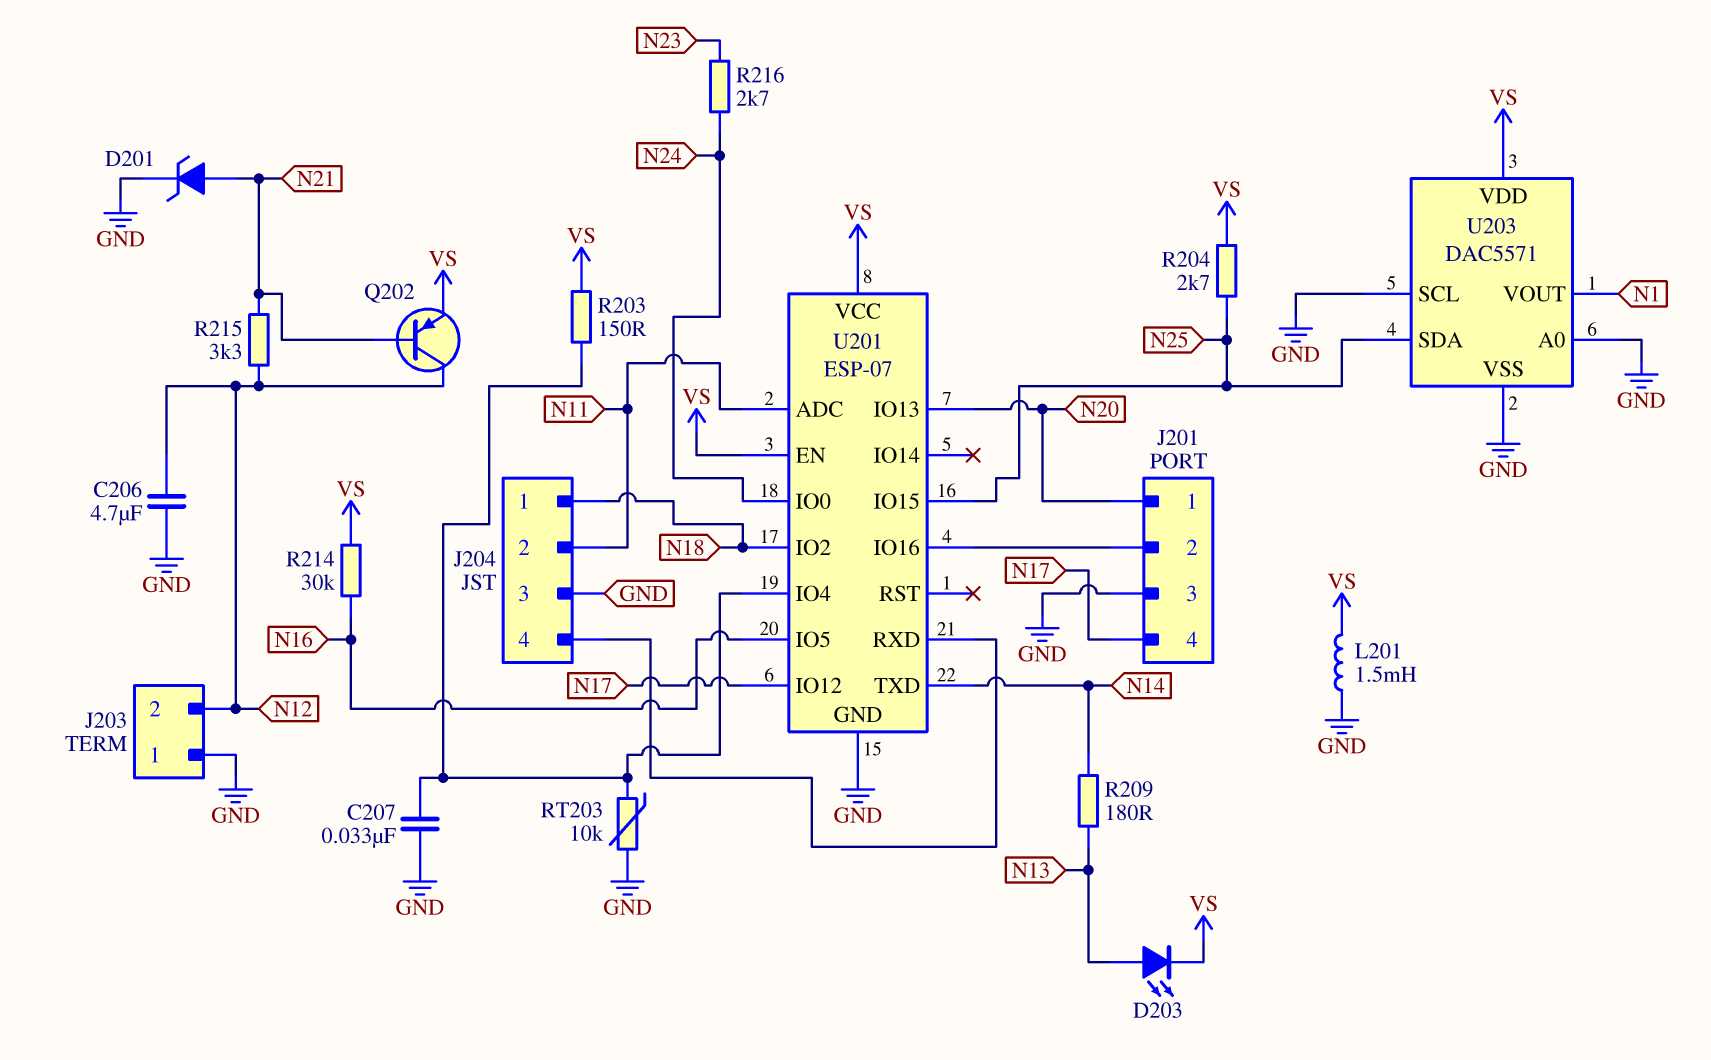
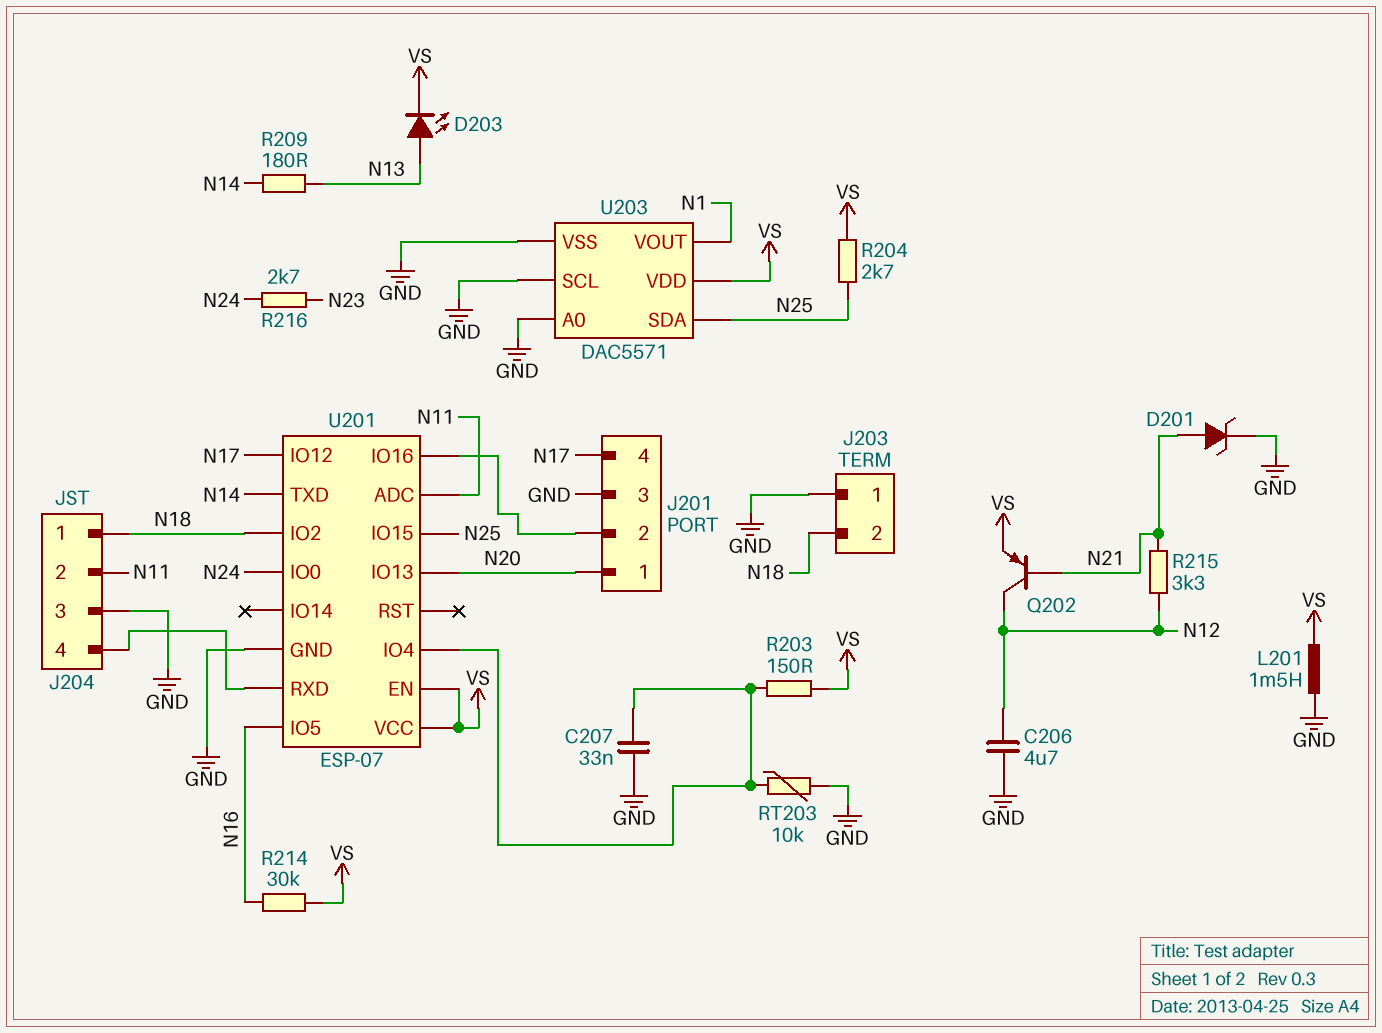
J203 pin 2: N12 -> N18

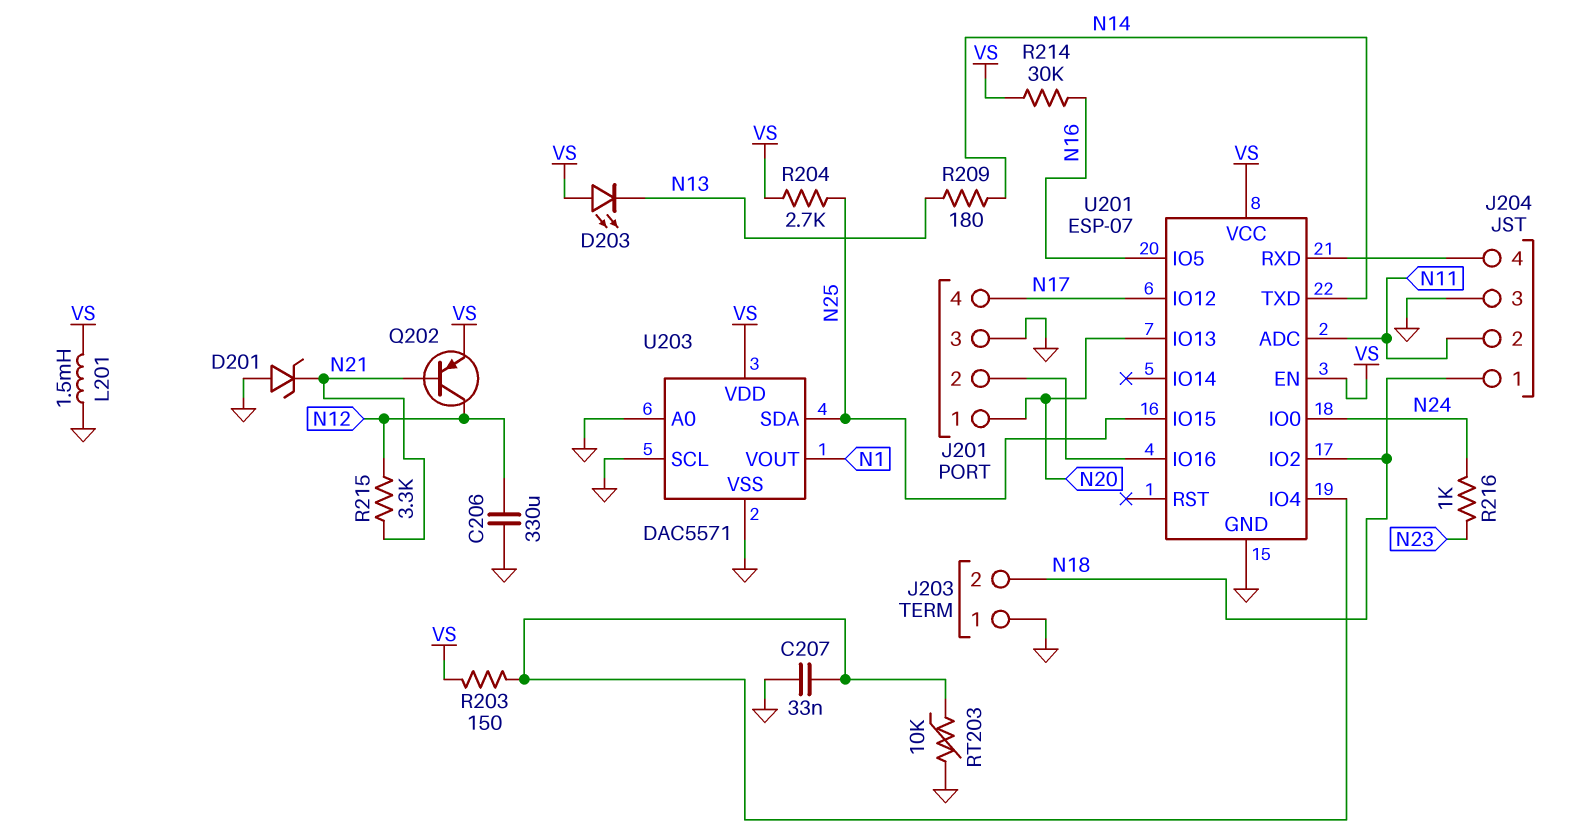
C206: 4.7uF (GND, N12) -> 330uF (GND, N12)
D201: zener (A N21, K GND) -> zener (A GND, K N21)
D203: LED (A N13, K VS) -> LED (A VS, K N13)
R216: 2.7k (N23, N24) -> 1k (N23, N24)

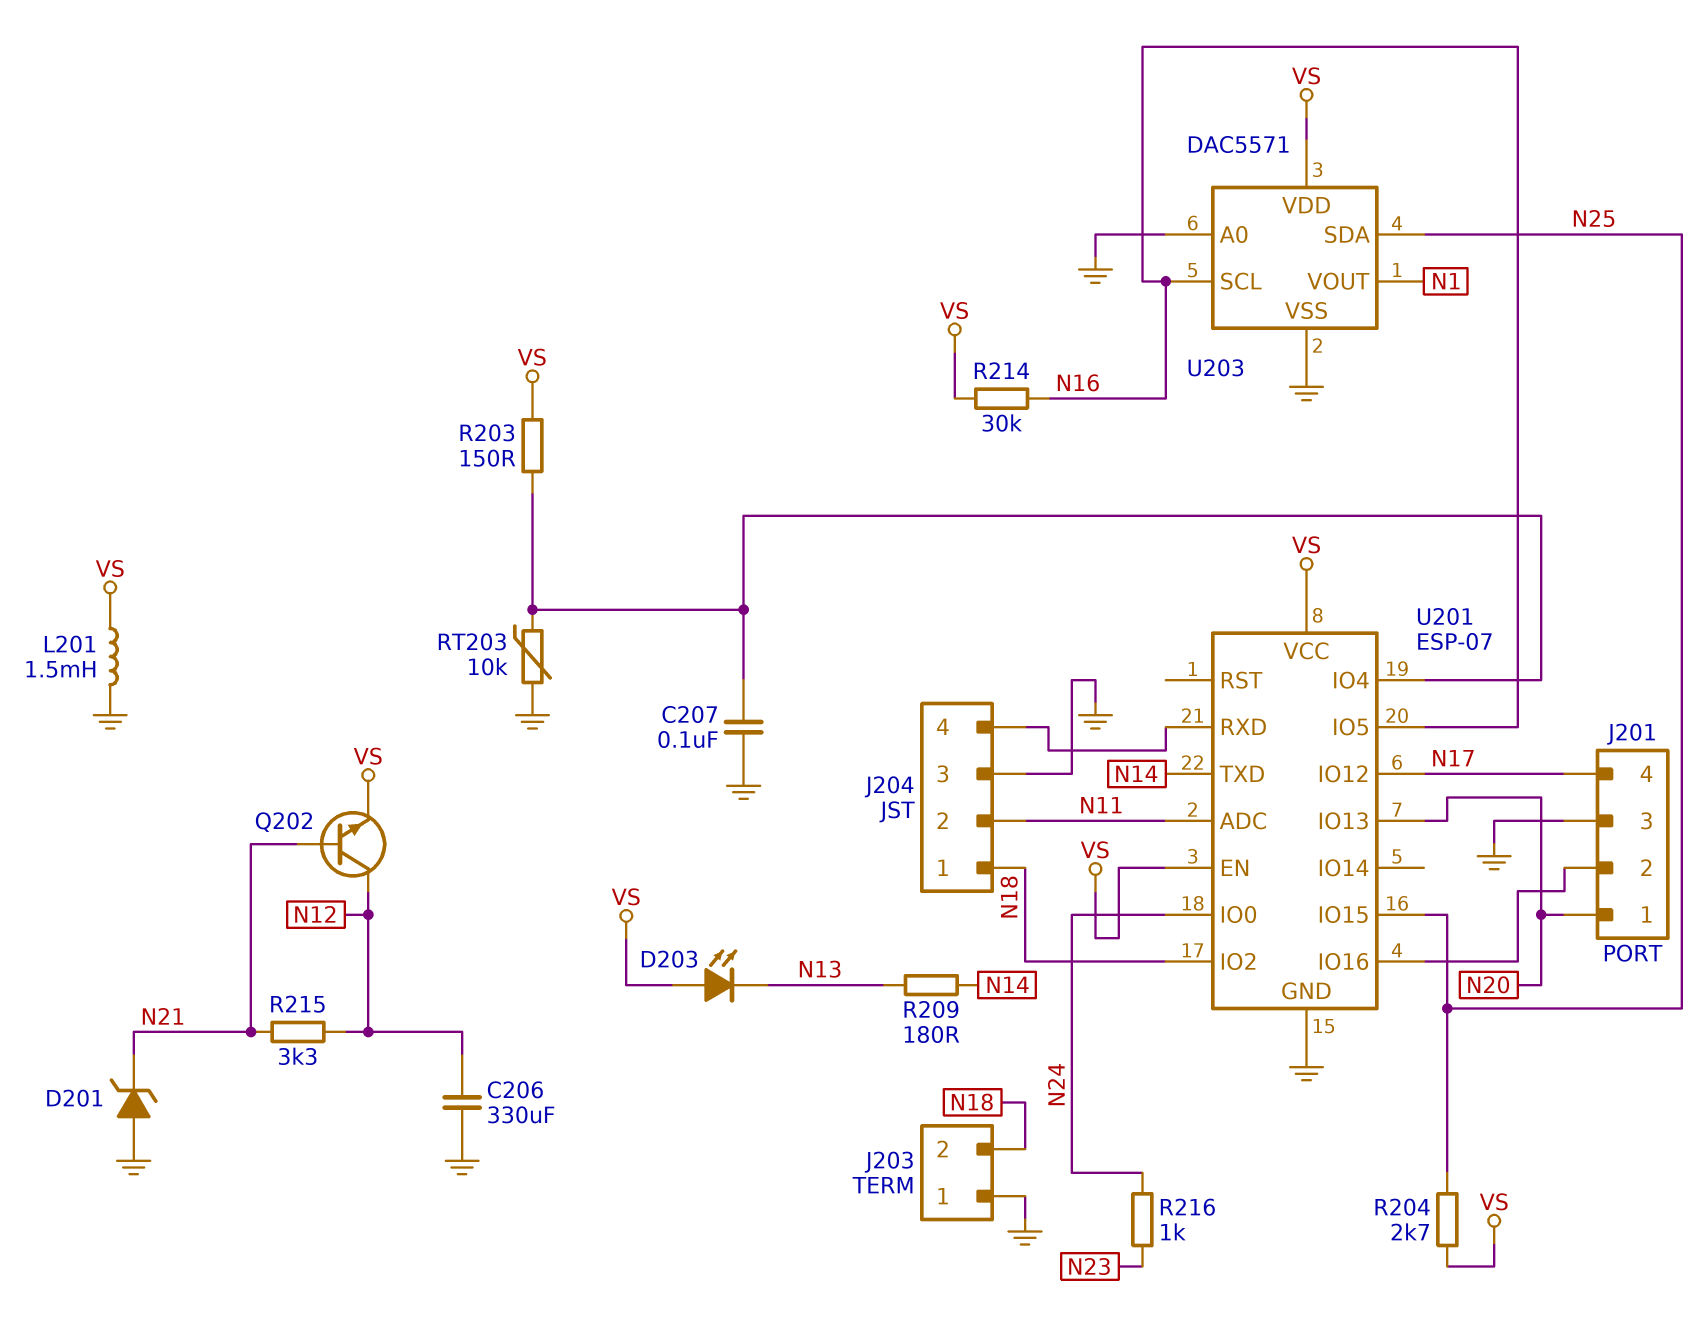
C207: 33nF (GND, U201/IO4) -> 100nF (GND, U201/IO4)
Q202: PNP (B N21, C N12, E VS) -> NPN (B N21, C N12, E VS)
U203 pin SCL: GND -> N16

